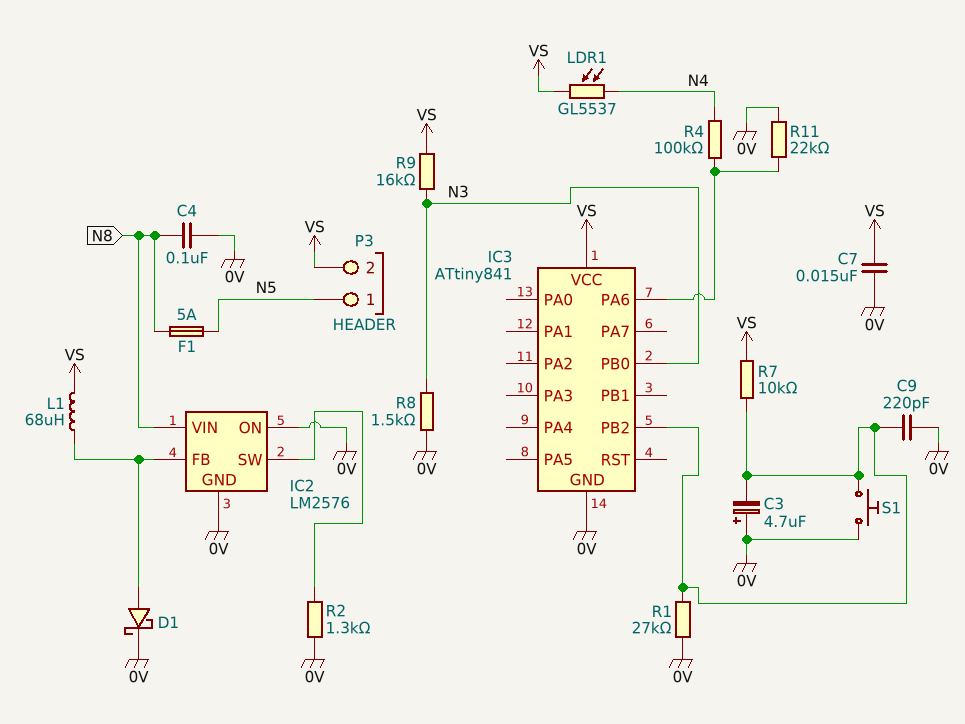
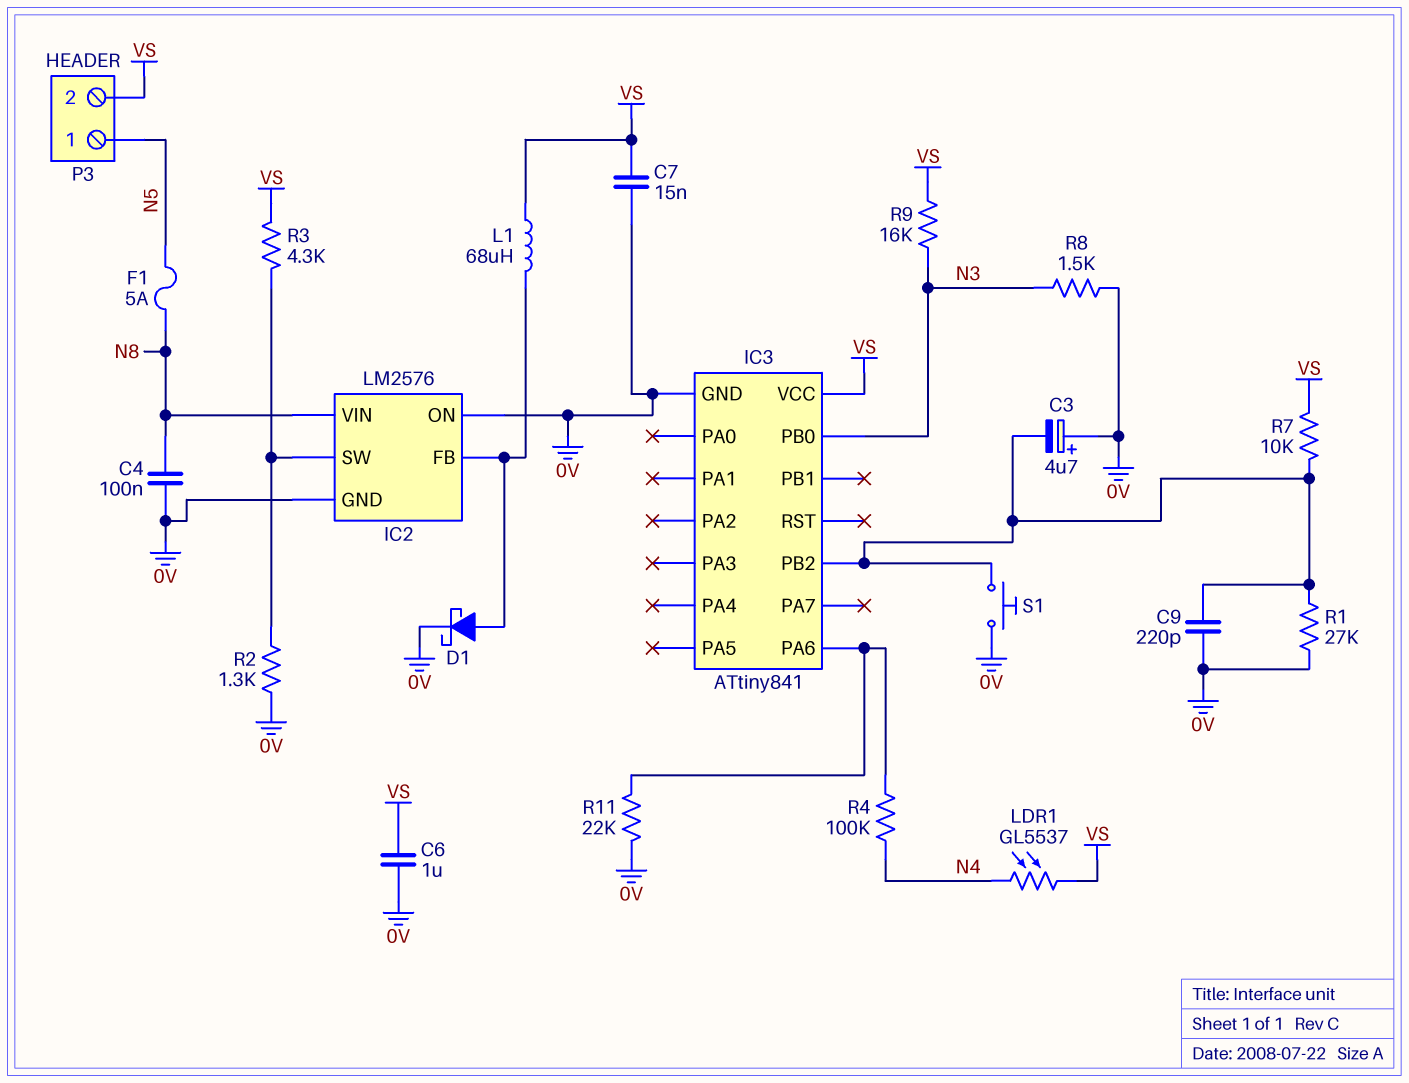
C6: none -> 1uF (0V, VS)
R3: none -> 4.3k (IC2/SW, VS)

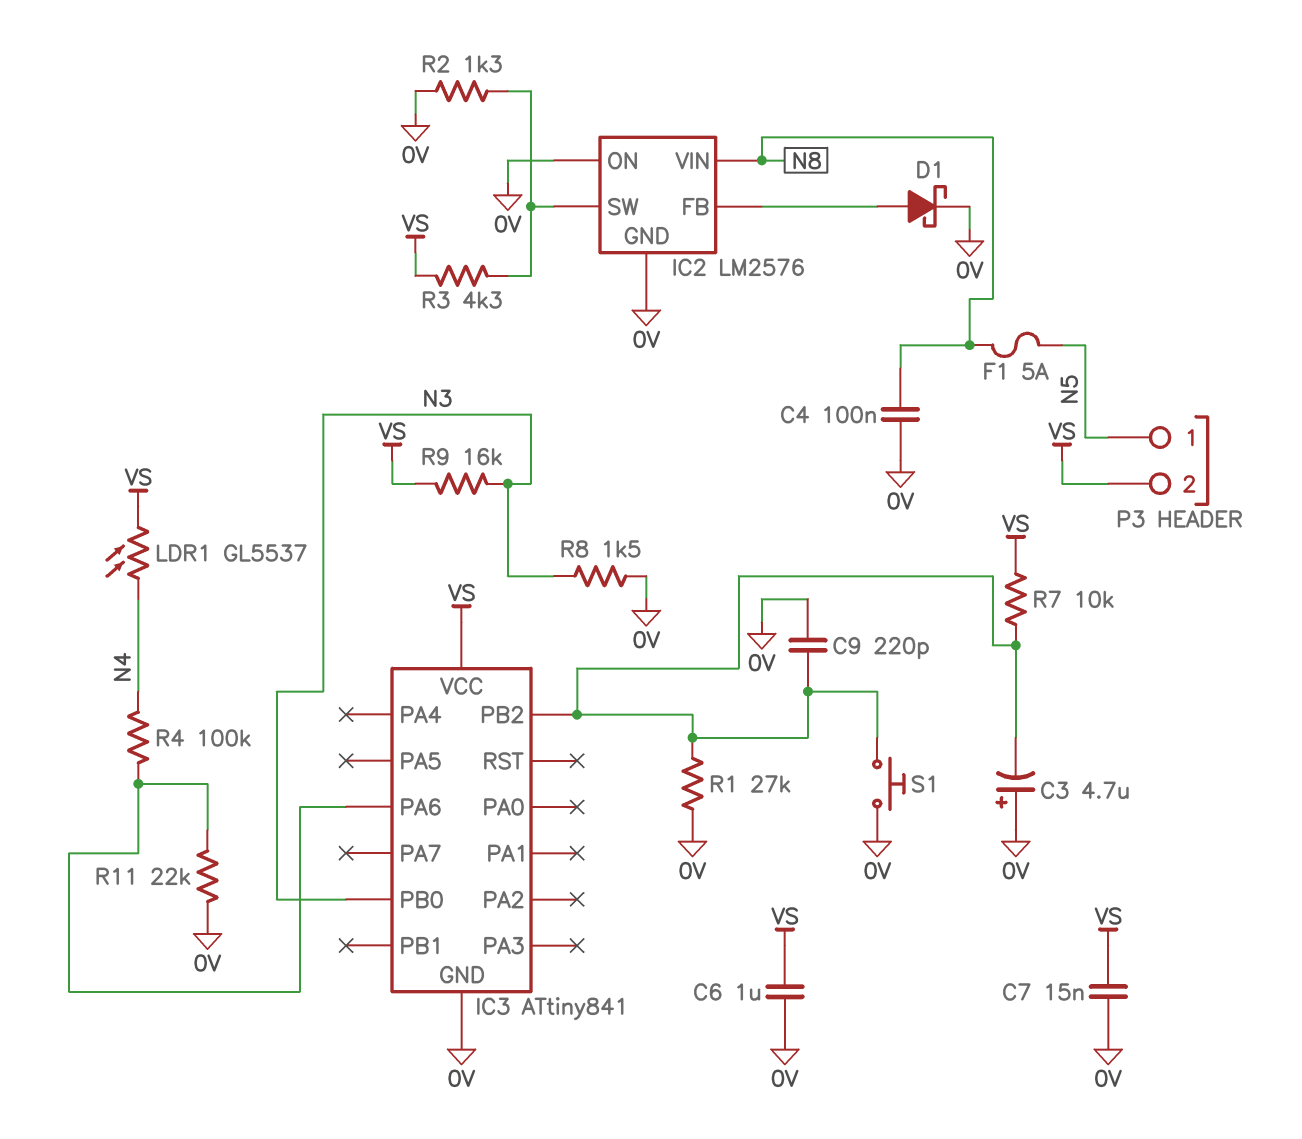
L1: 68uH (IC2/FB, VS) -> none

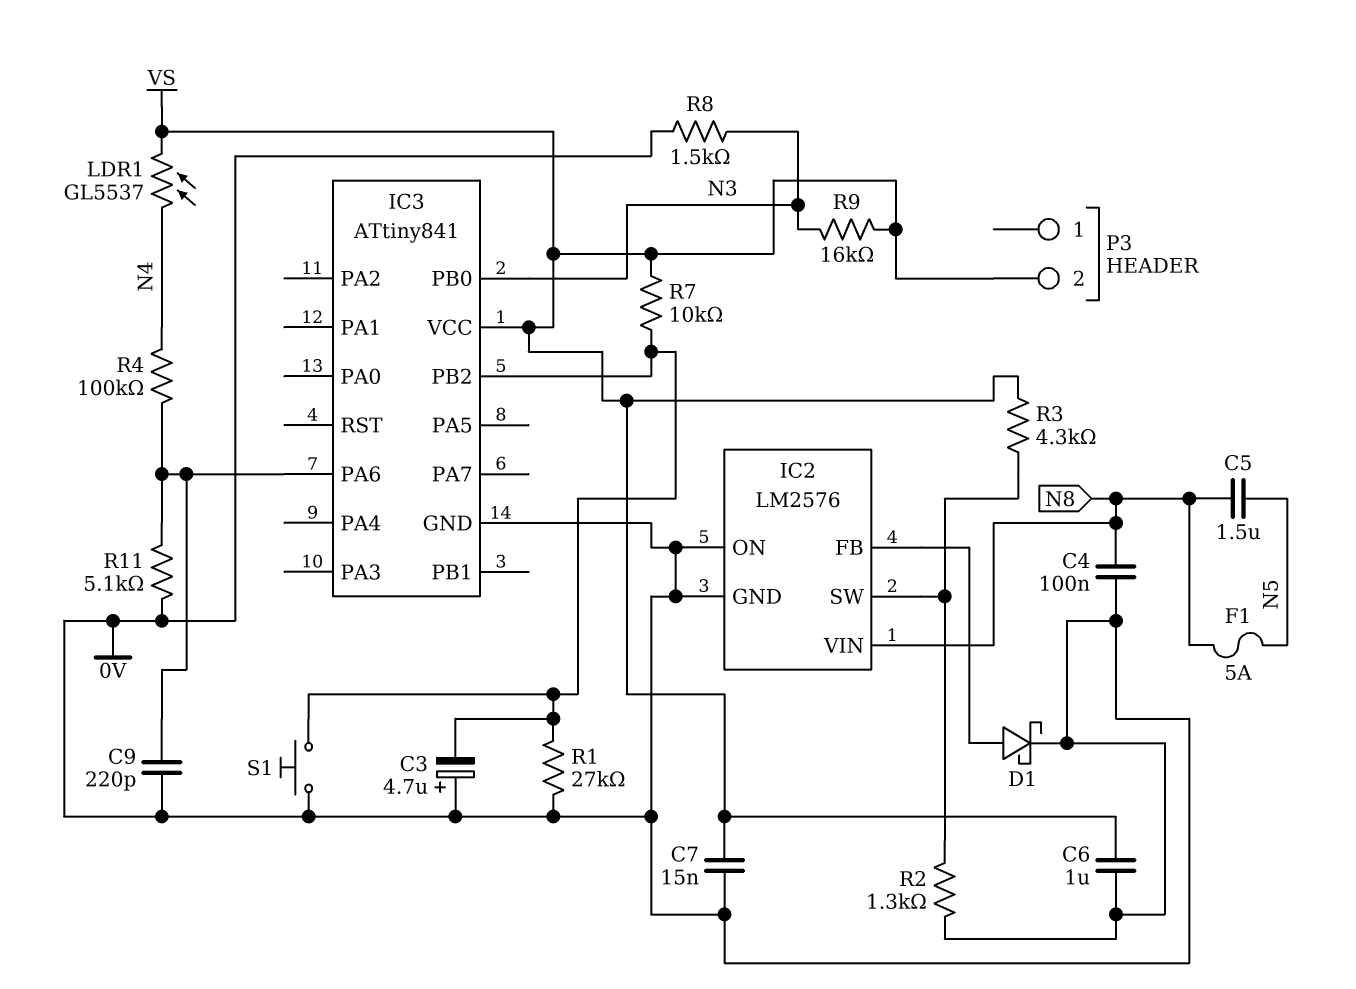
C5: none -> 1.5uF (N5, N8)
C9: 220pF (0V, IC3/PB2) -> 220pF (0V, IC3/PA6)
P3 pin 1: N5 -> none
R11: 22k (0V, IC3/PA6) -> 5.1k (0V, IC3/PA6)

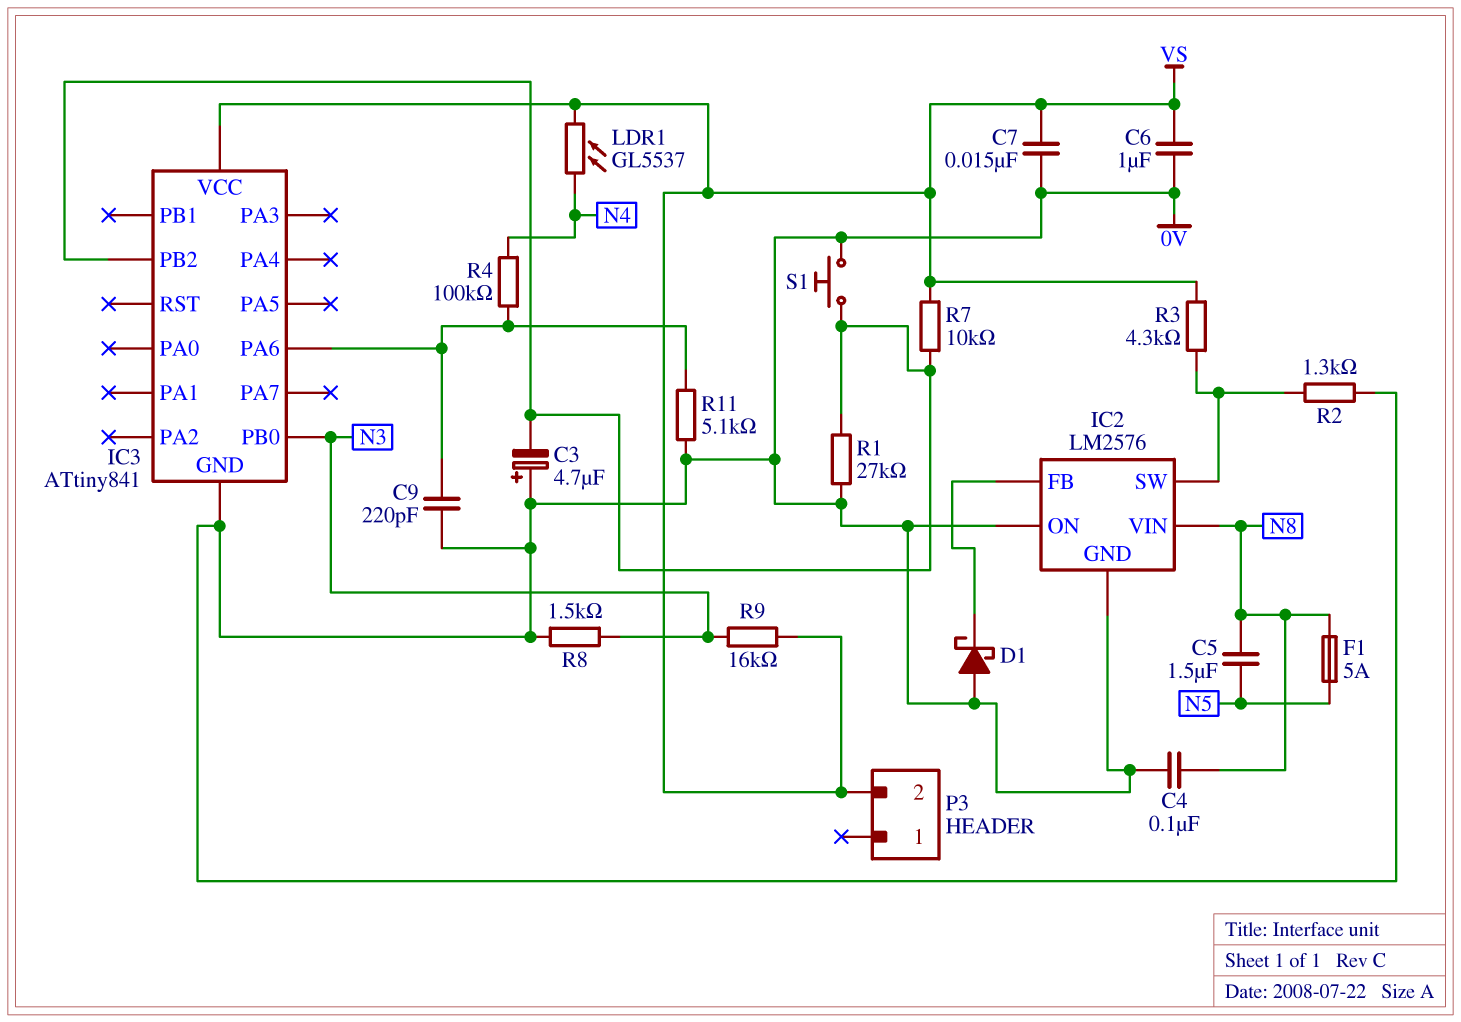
D1: schottky (A IC2/FB, K 0V) -> schottky (A 0V, K IC2/FB)

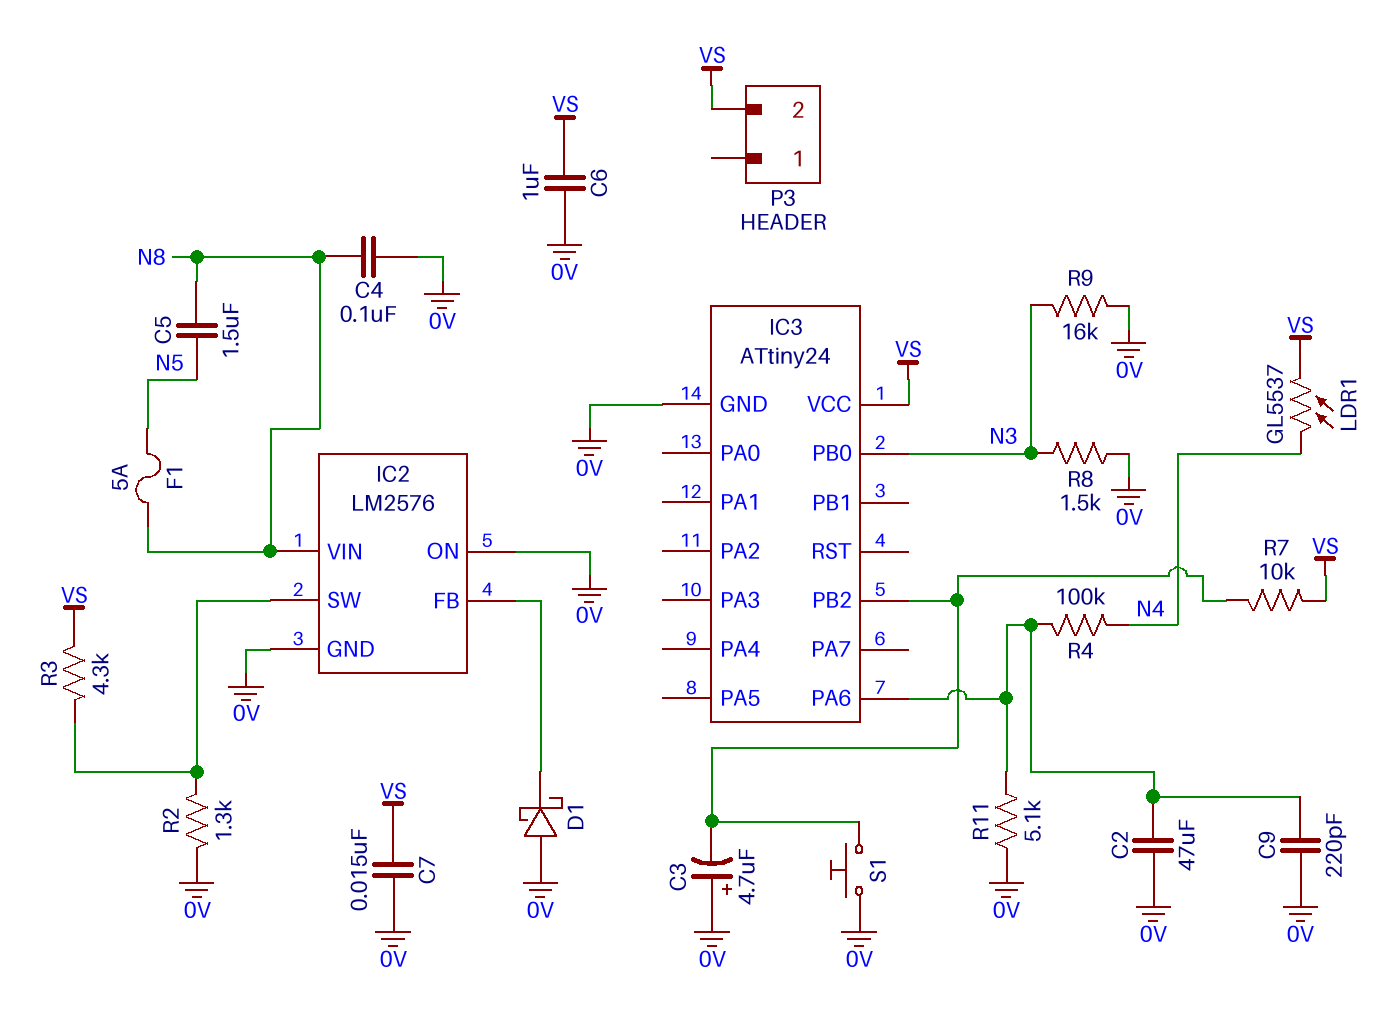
C2: none -> 47uF (0V, IC3/PA6)
IC3: ATtiny841 -> ATtiny24
R1: 27k (0V, IC3/PB2) -> none
R9: 16k (N3, VS) -> 16k (0V, N3)

